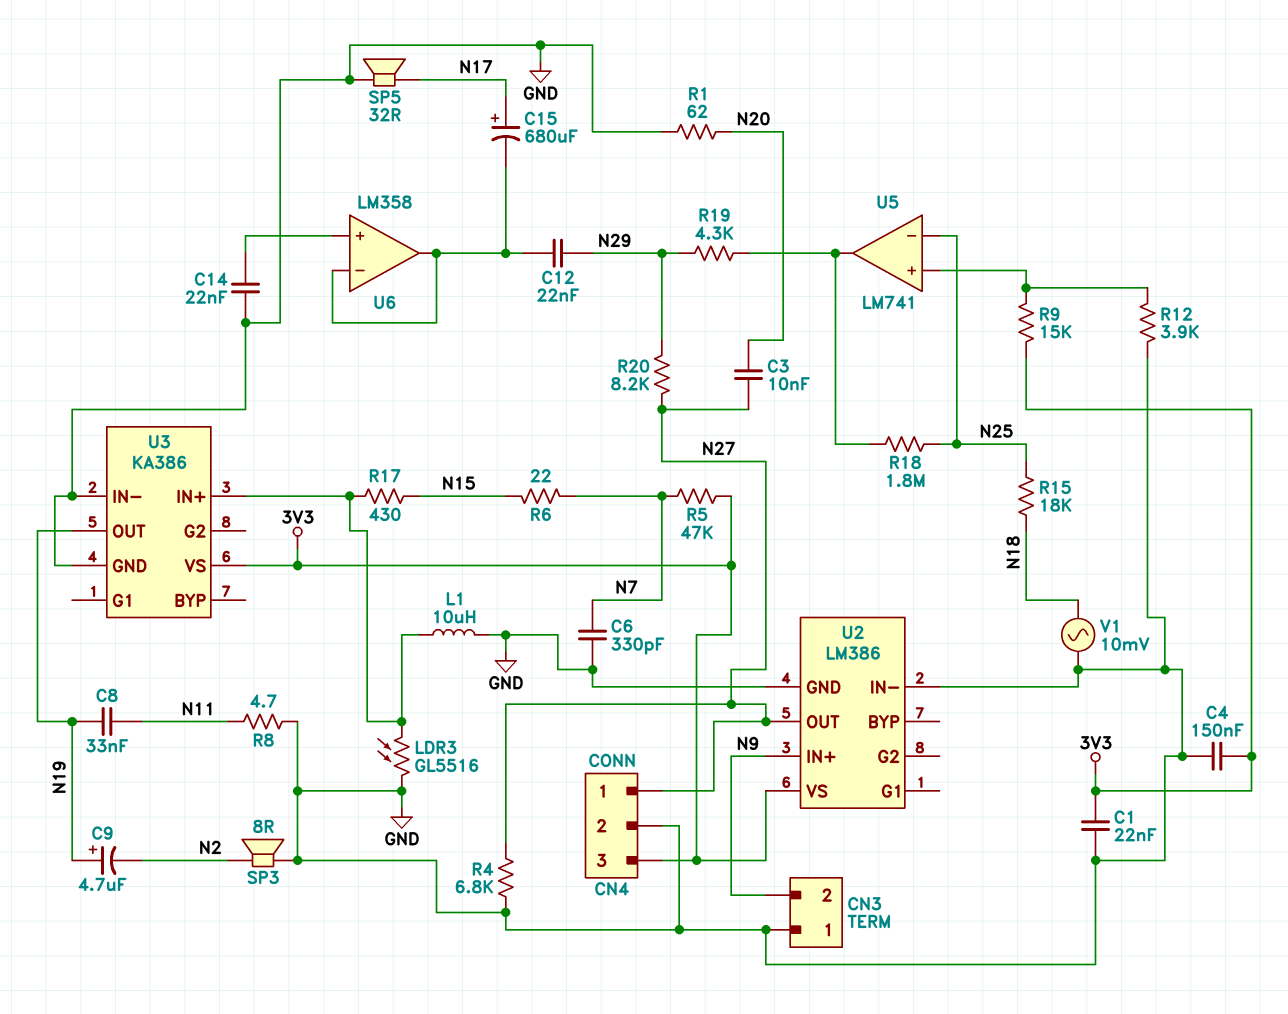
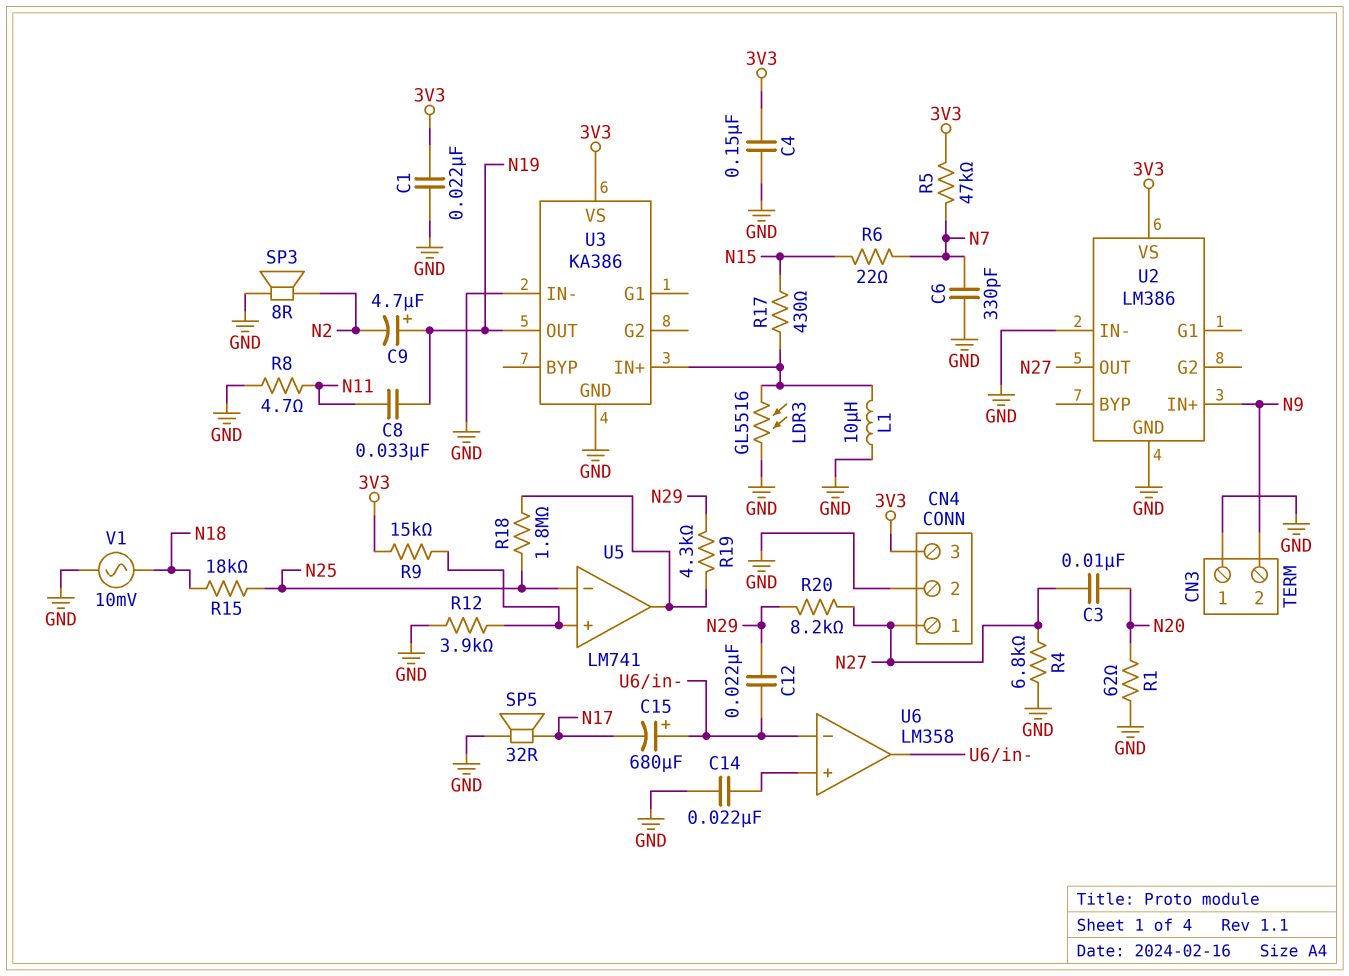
C15: 680uF (plus N17, minus U6/in-) -> 680uF (plus U6/in-, minus N17)

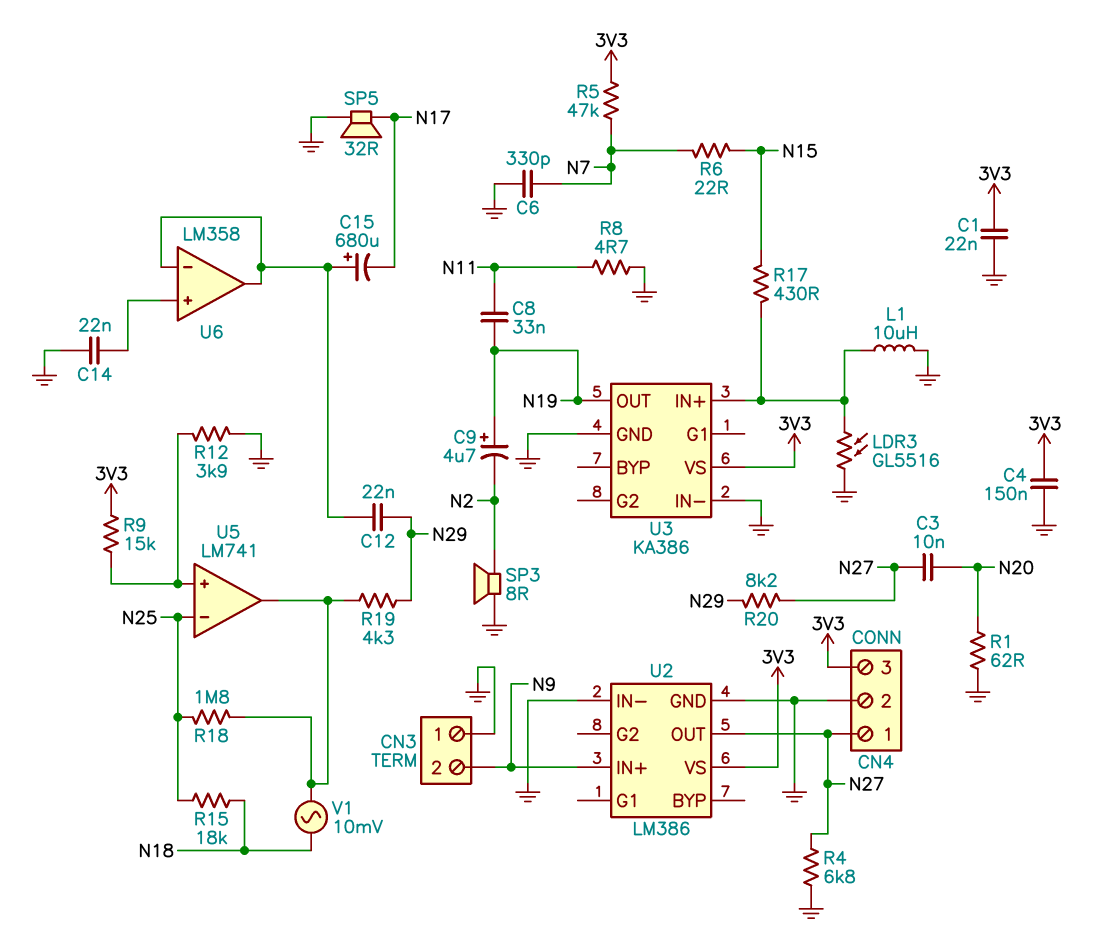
V1: AC 10mV (GND, N18) -> AC 10mV (N18, U5/out)

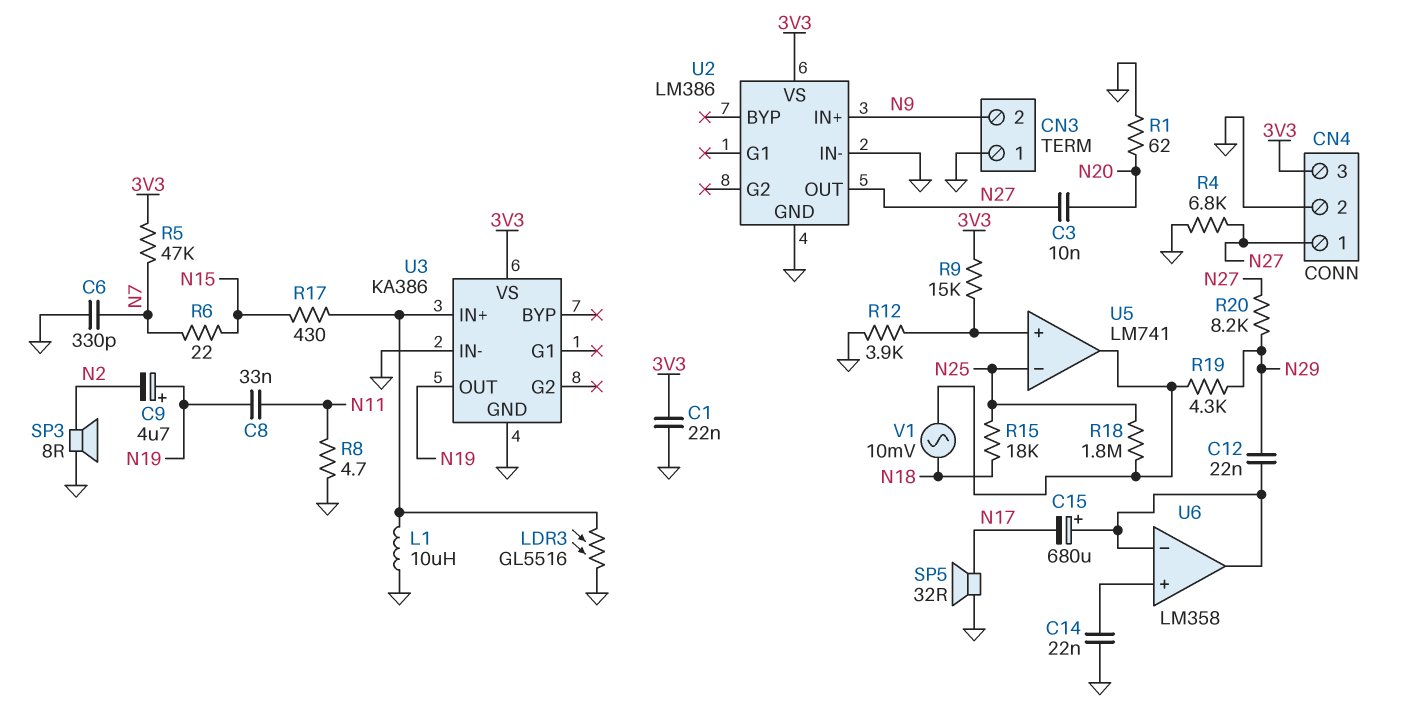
C4: 150nF (3V3, GND) -> none

